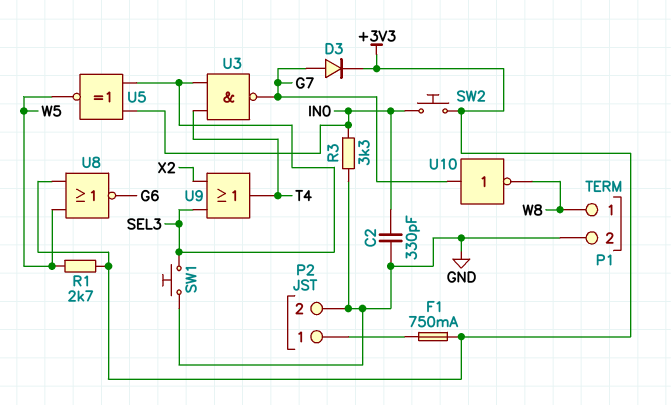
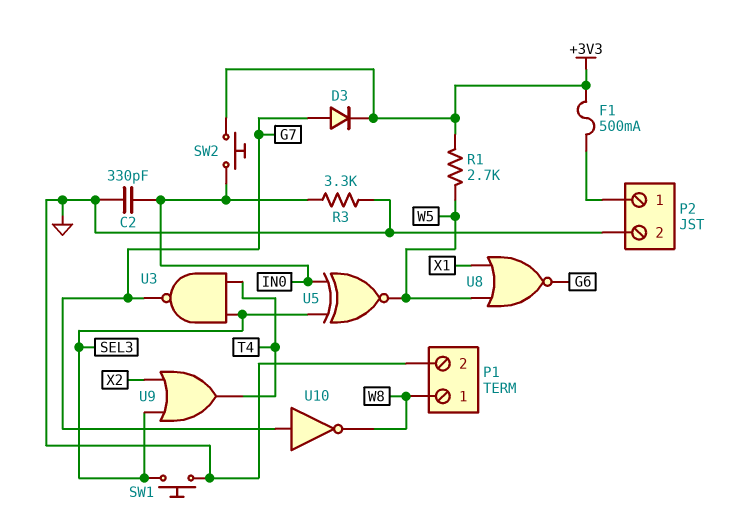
F1: 750mA (+3V3, P2/1) -> 500mA (+3V3, P2/1)
U8: NOR (in +3V3, in W5, out G6) -> NOR (in W5, in X1, out G6)

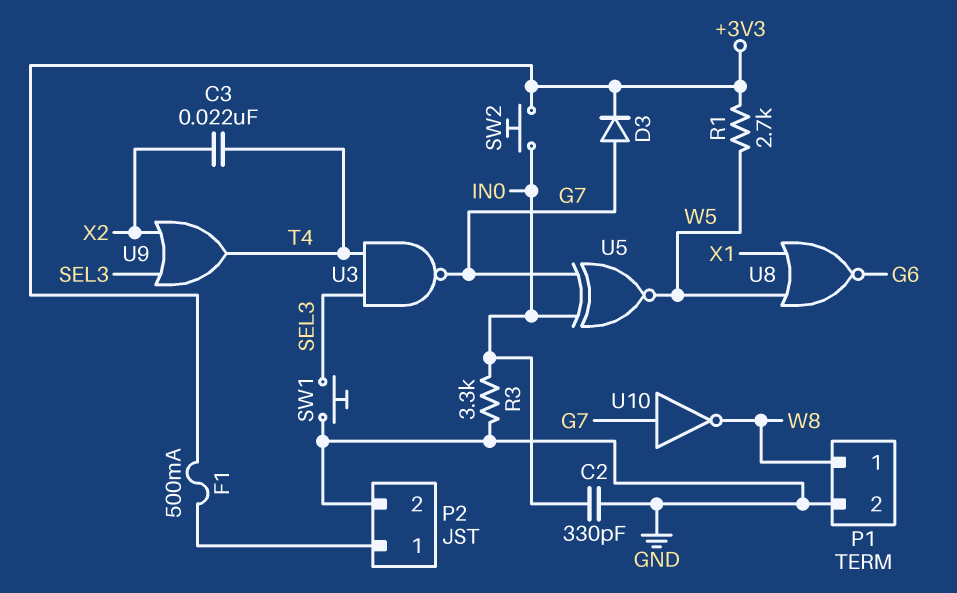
C3: none -> 22nF (T4, X2)
U5: XNOR (in IN0, in SEL3, out W5) -> XNOR (in G7, in IN0, out W5)

